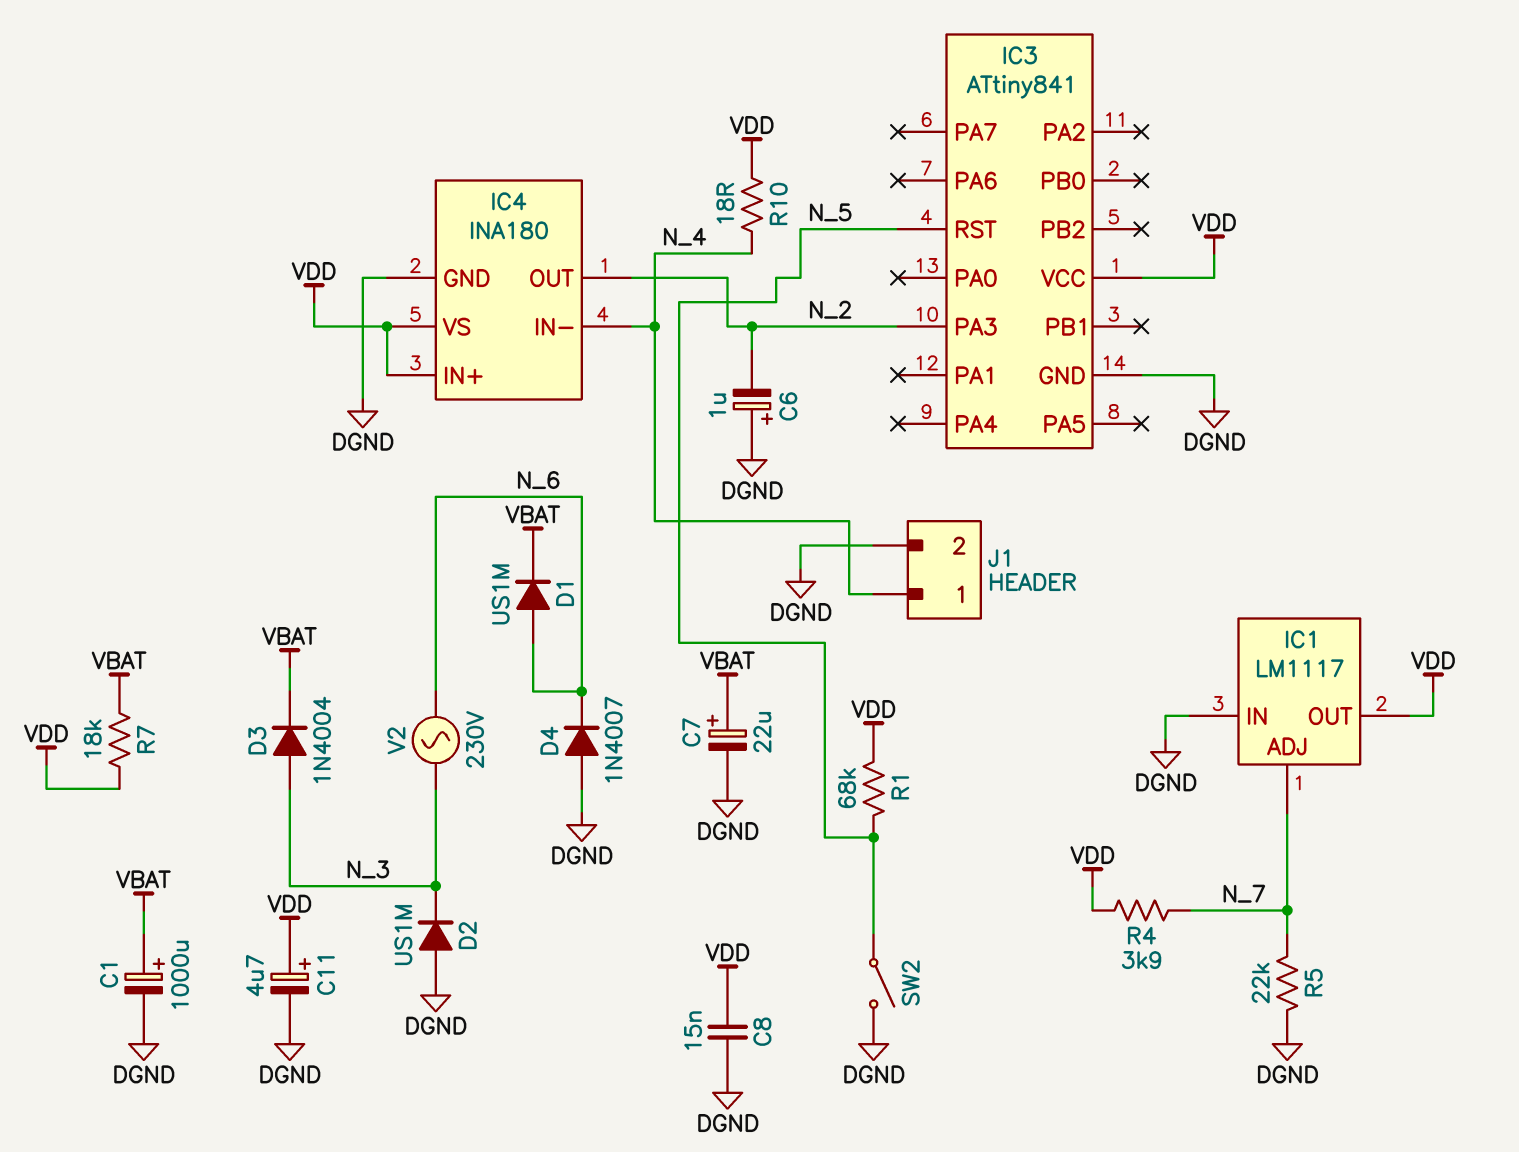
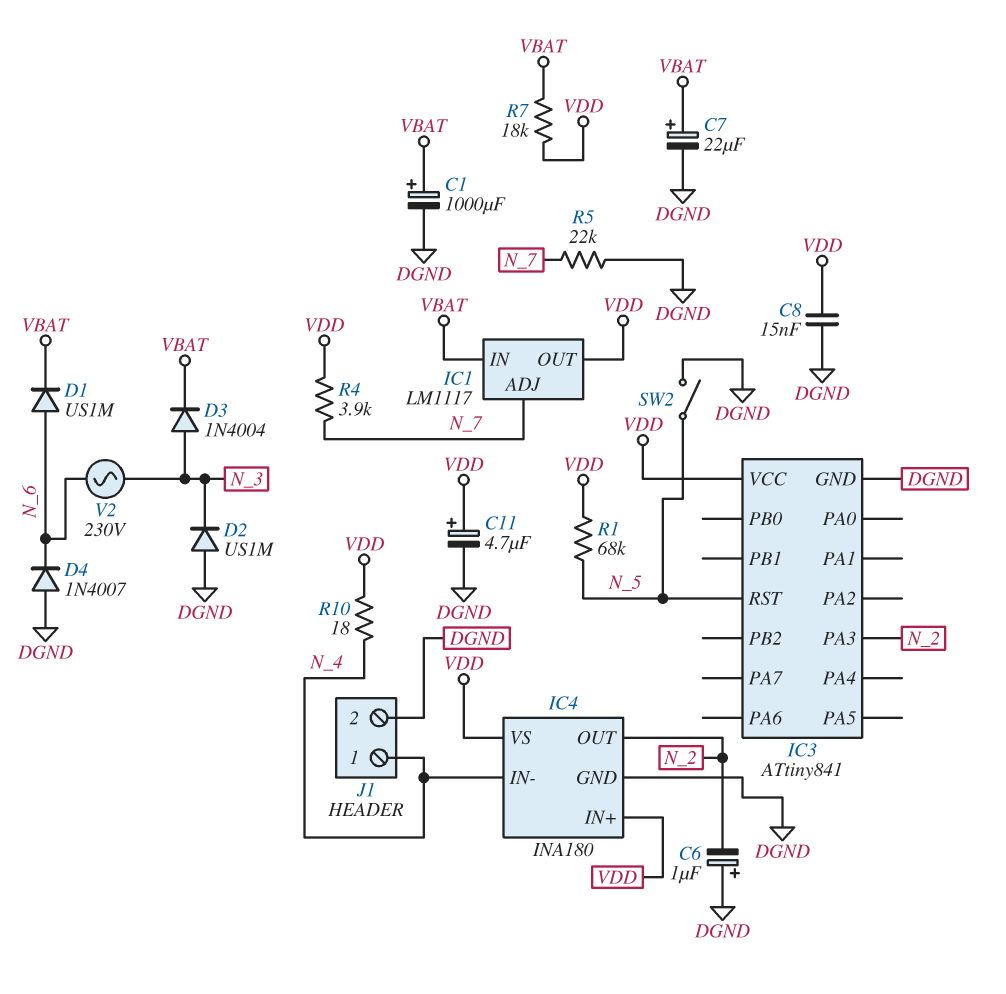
IC1 pin IN: DGND -> VBAT

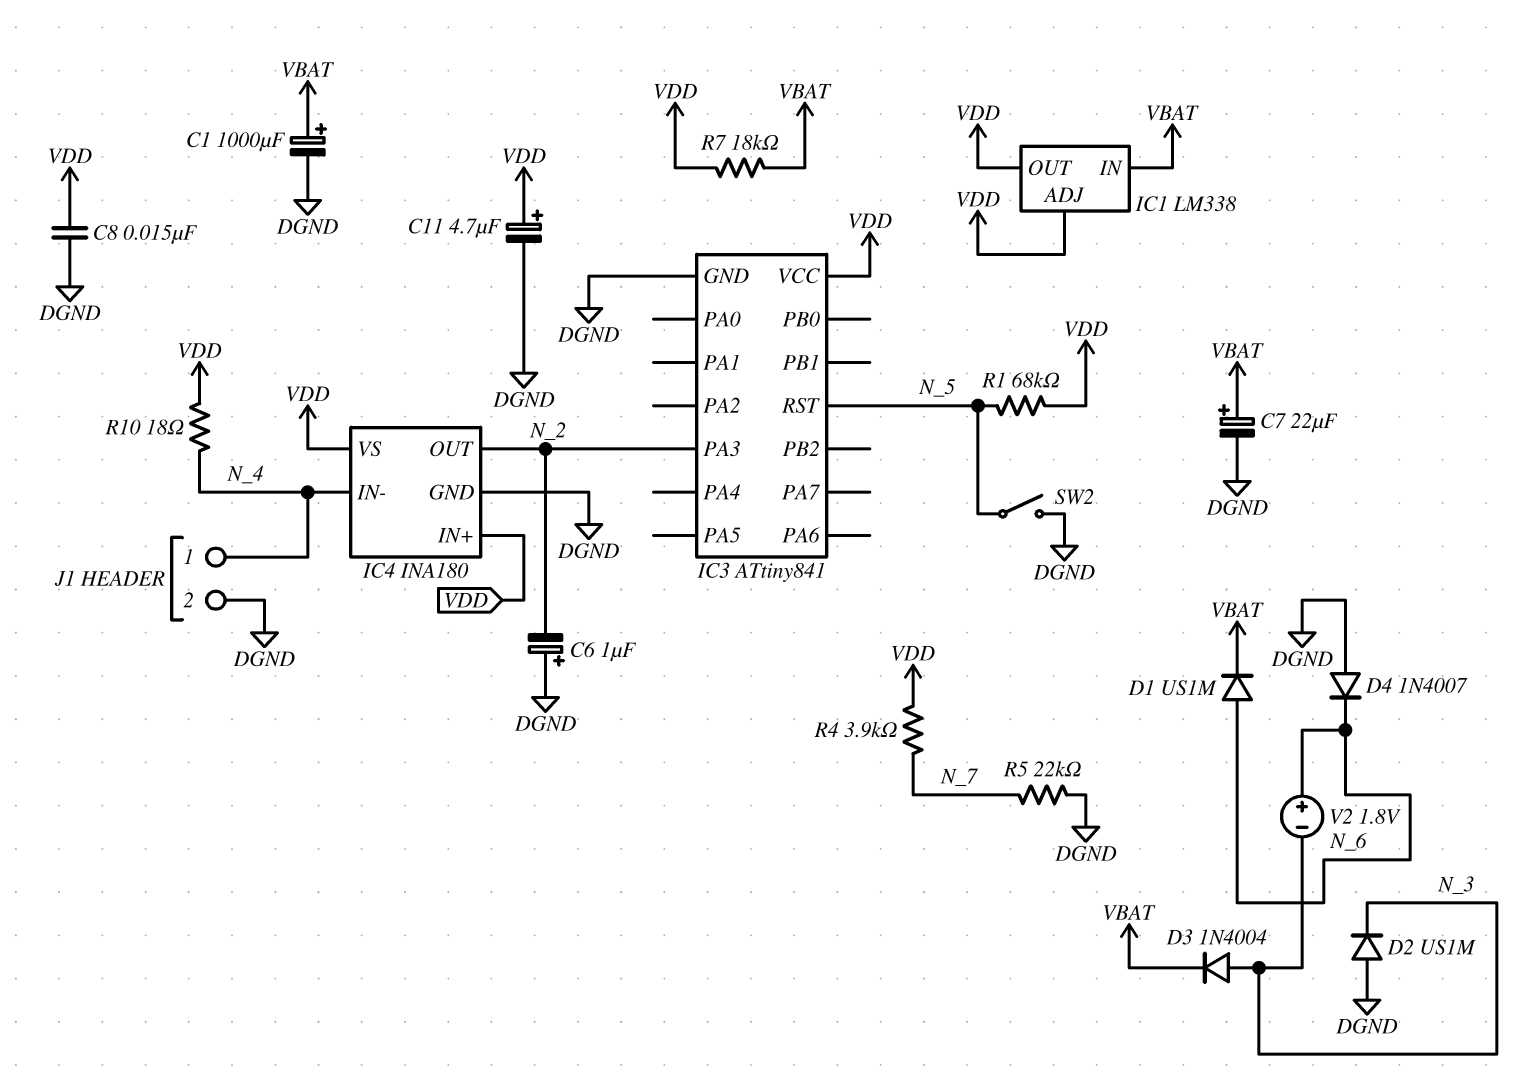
IC1: LM1117 -> LM338
IC1 pin ADJ: N_7 -> VDD
V2: AC 230V (N_3, N_6) -> 1.8V (plus N_6, minus N_3)

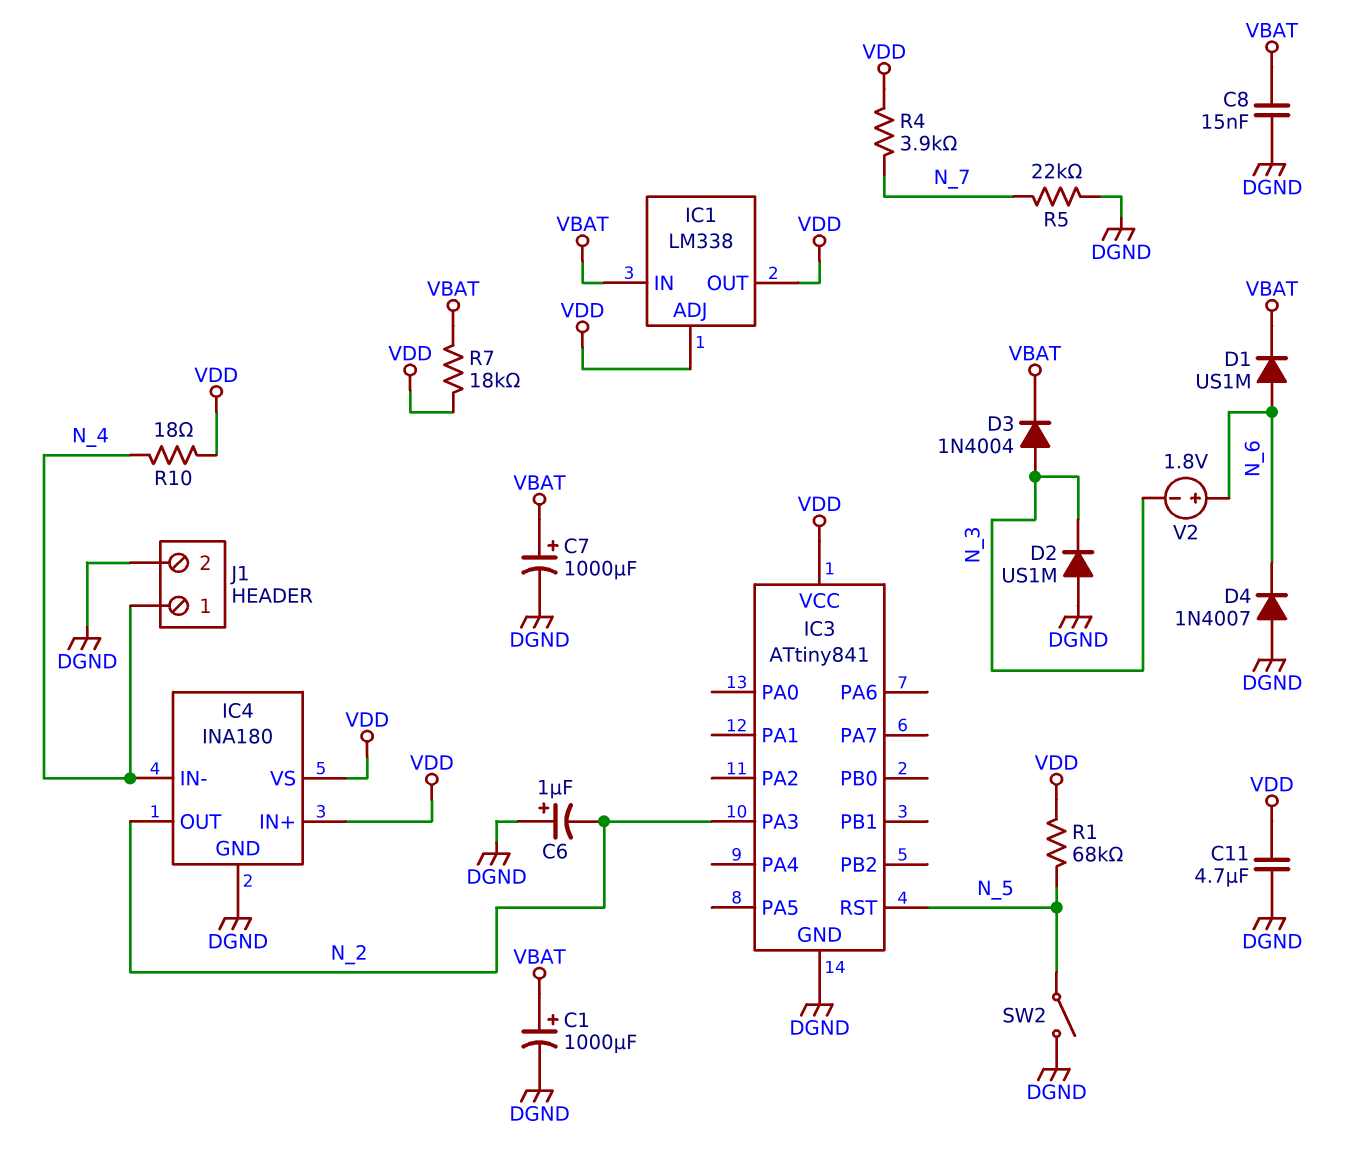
C7: 22uF (plus VBAT, minus DGND) -> 1000uF (plus VBAT, minus DGND)
C8: 15nF (DGND, VDD) -> 15nF (DGND, VBAT)
C11: 4.7uF (plus VDD, minus DGND) -> 4.7uF (DGND, VDD)

